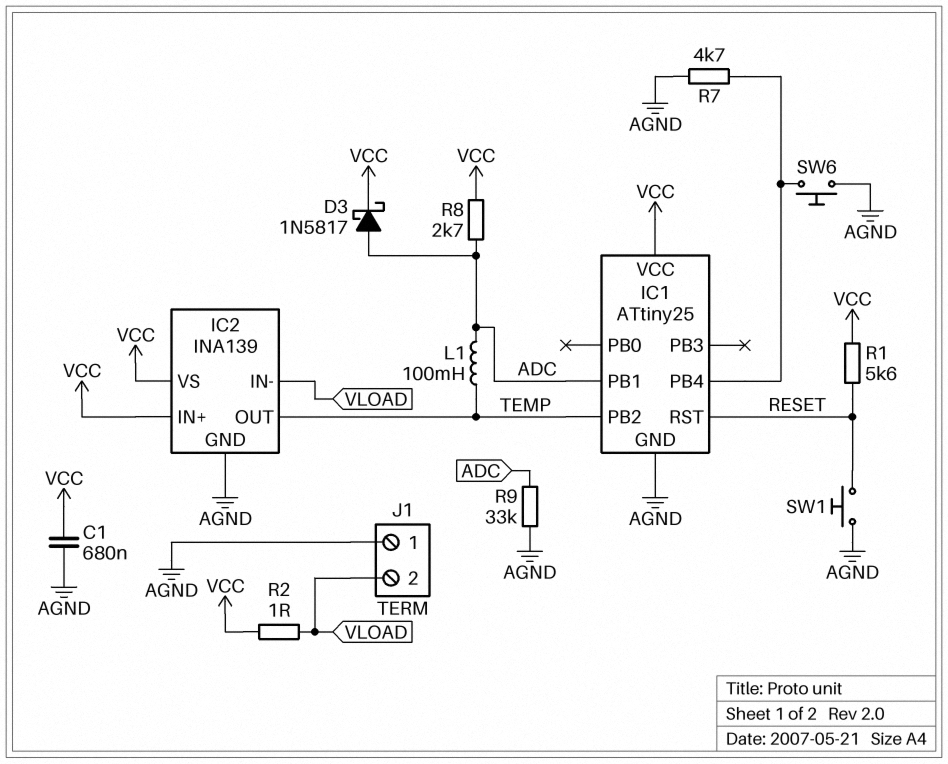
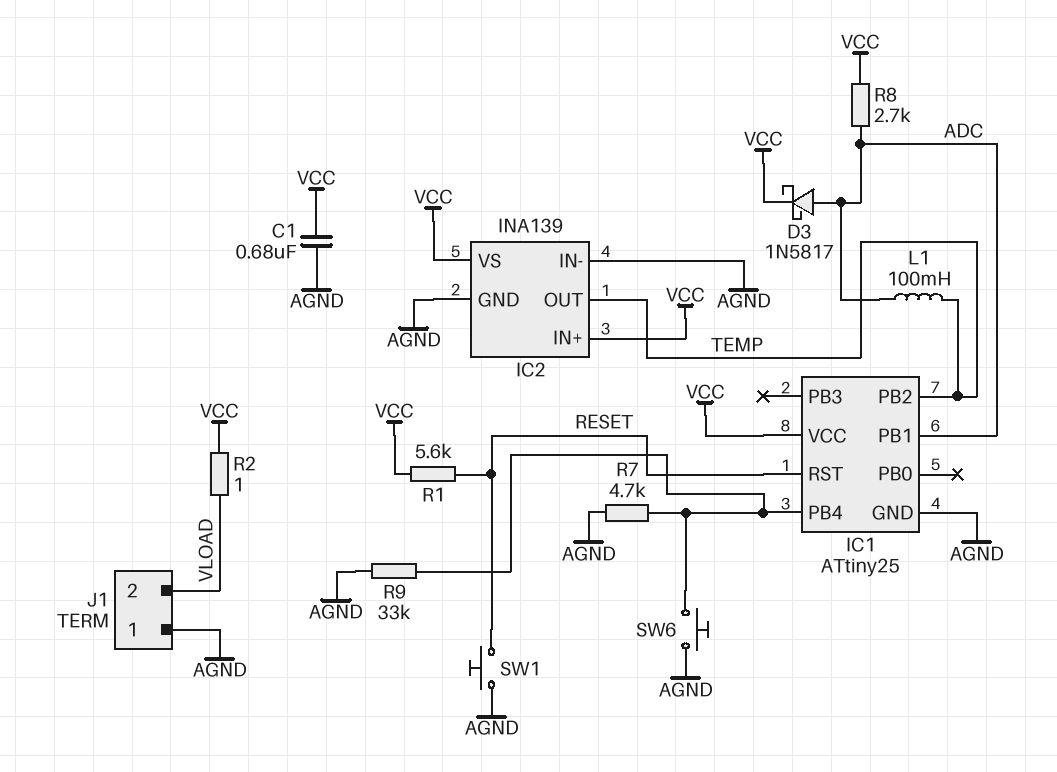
IC2 pin IN-: VLOAD -> AGND
R9: 33k (ADC, AGND) -> 33k (AGND, IC1/PB4)

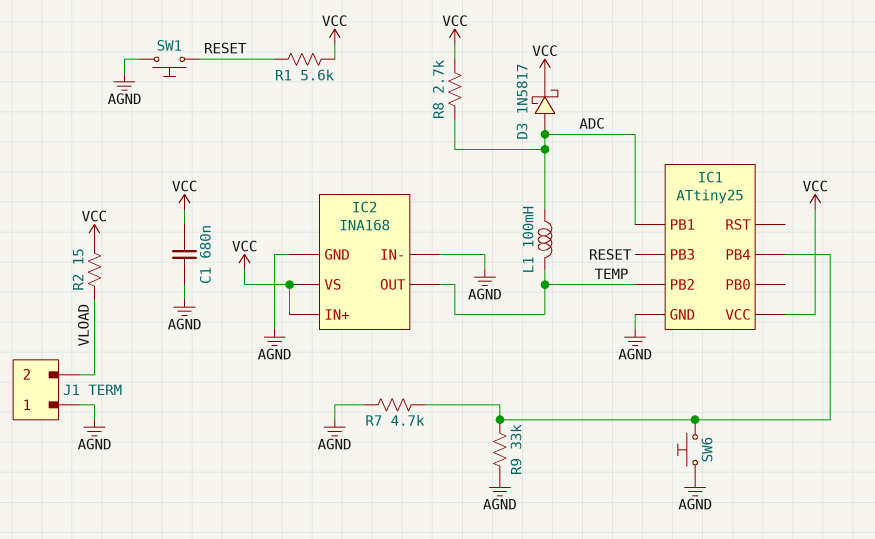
IC1 pin PB3: none -> RESET
IC1 pin RST: RESET -> none
IC2: INA139 -> INA168
R2: 1 (VCC, VLOAD) -> 15 (VCC, VLOAD)

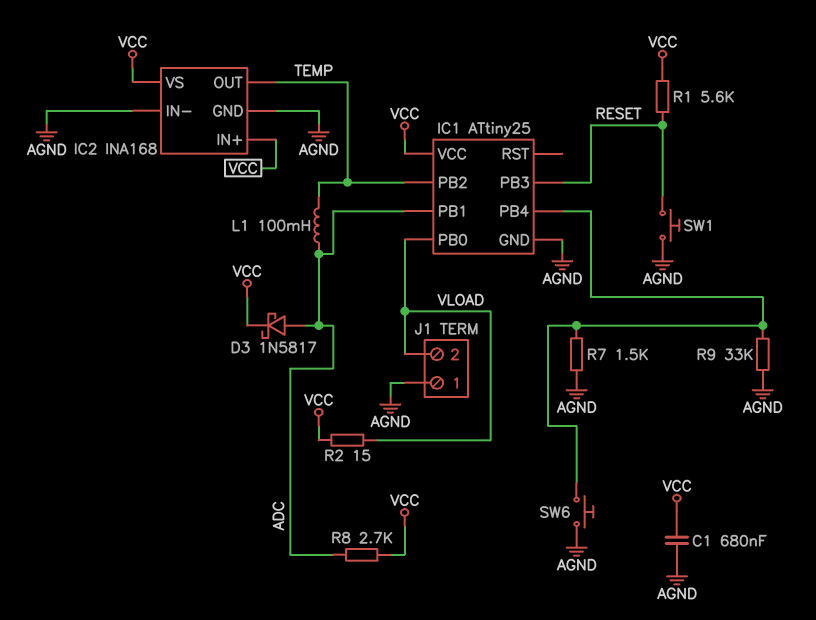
IC1 pin PB0: none -> VLOAD
R7: 4.7k (AGND, IC1/PB4) -> 1.5k (AGND, IC1/PB4)

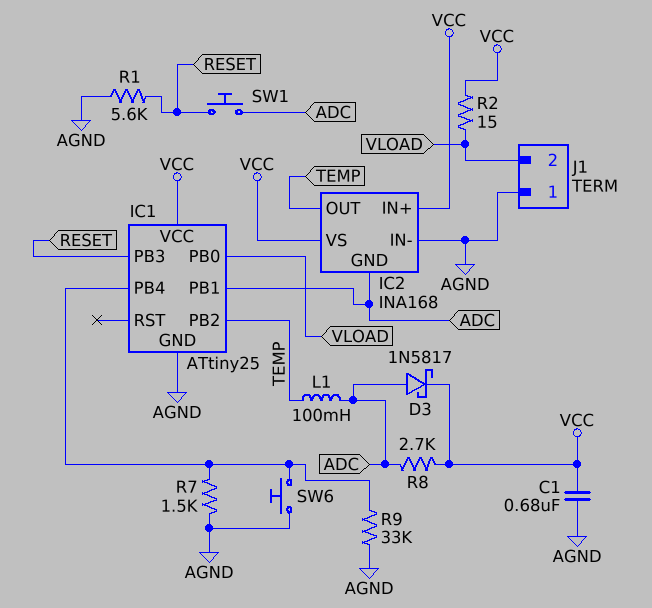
IC2 pin GND: AGND -> ADC
R1: 5.6k (RESET, VCC) -> 5.6k (AGND, RESET)
SW1: button (AGND, RESET) -> button (ADC, RESET)

